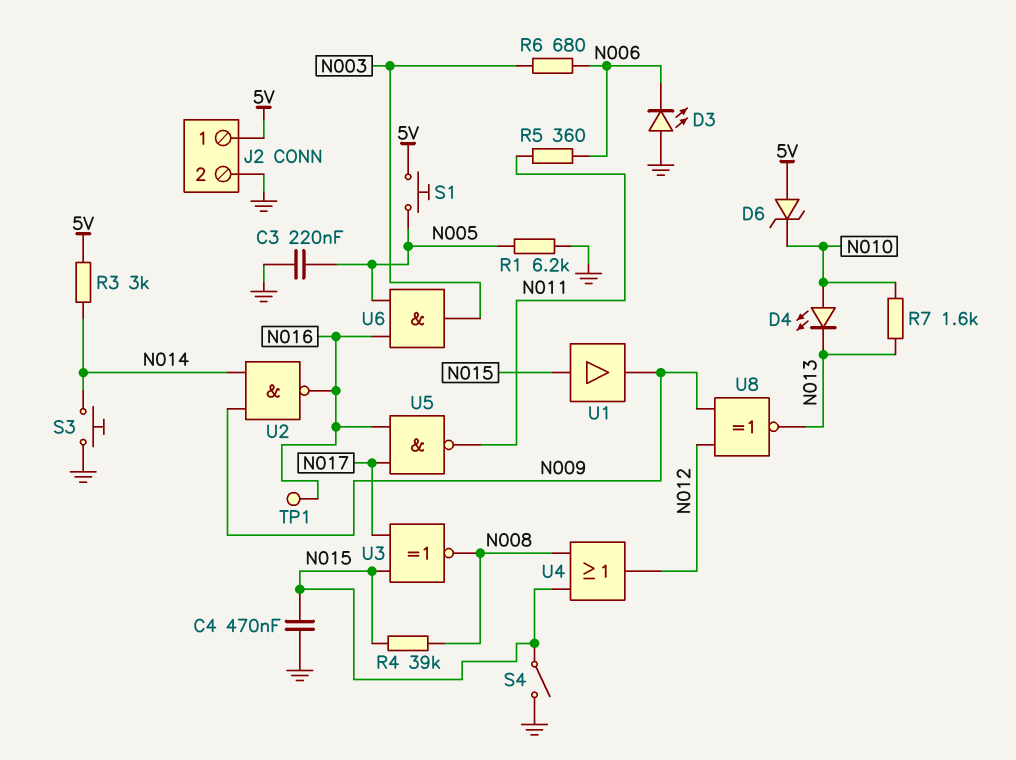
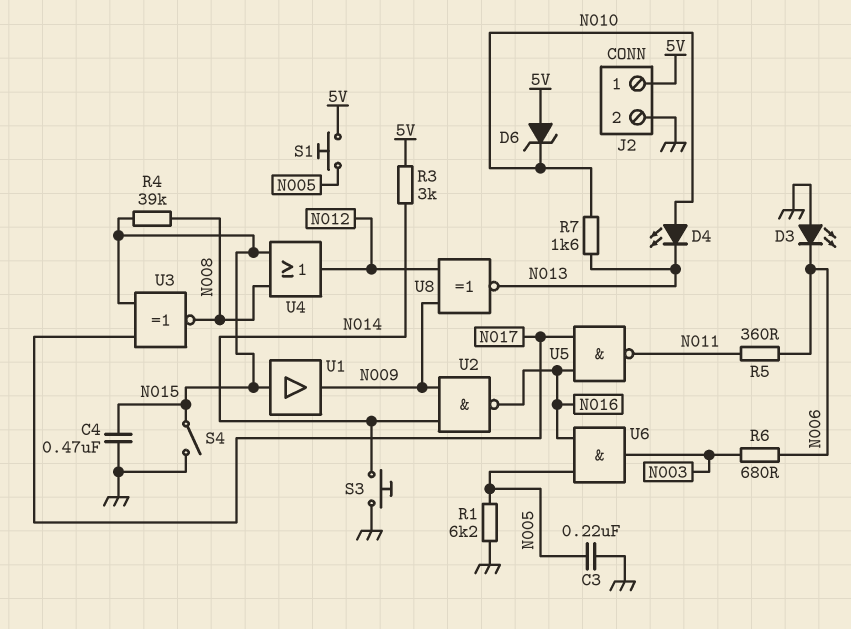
TP1: test point (N016) -> none

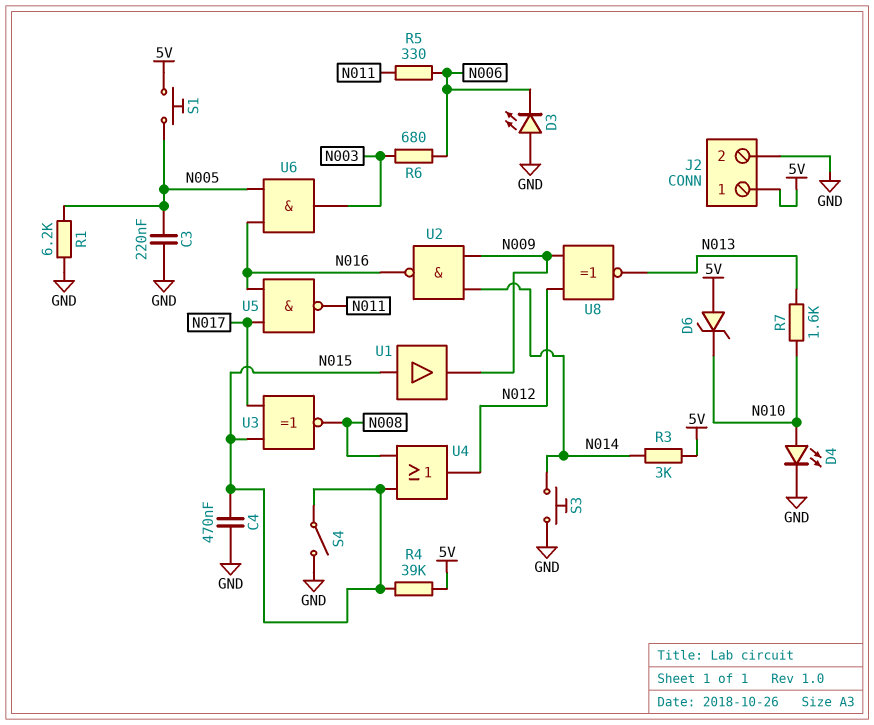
D4: LED (A N010, K N013) -> LED (A N010, K GND)
R4: 39k (N008, N015) -> 39k (5V, N015)
R5: 360 (N006, N011) -> 330 (N006, N011)

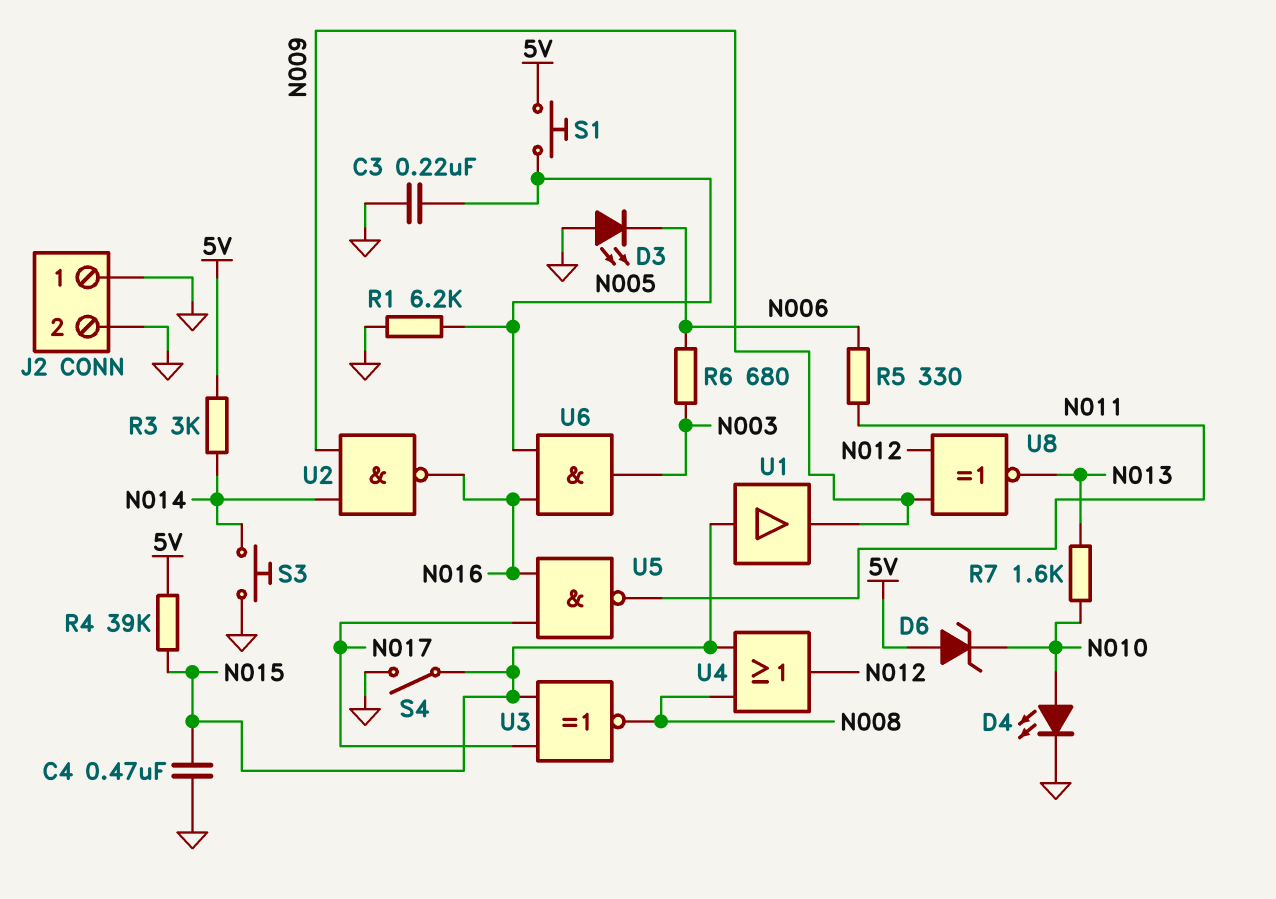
J2 pin 1: 5V -> GND

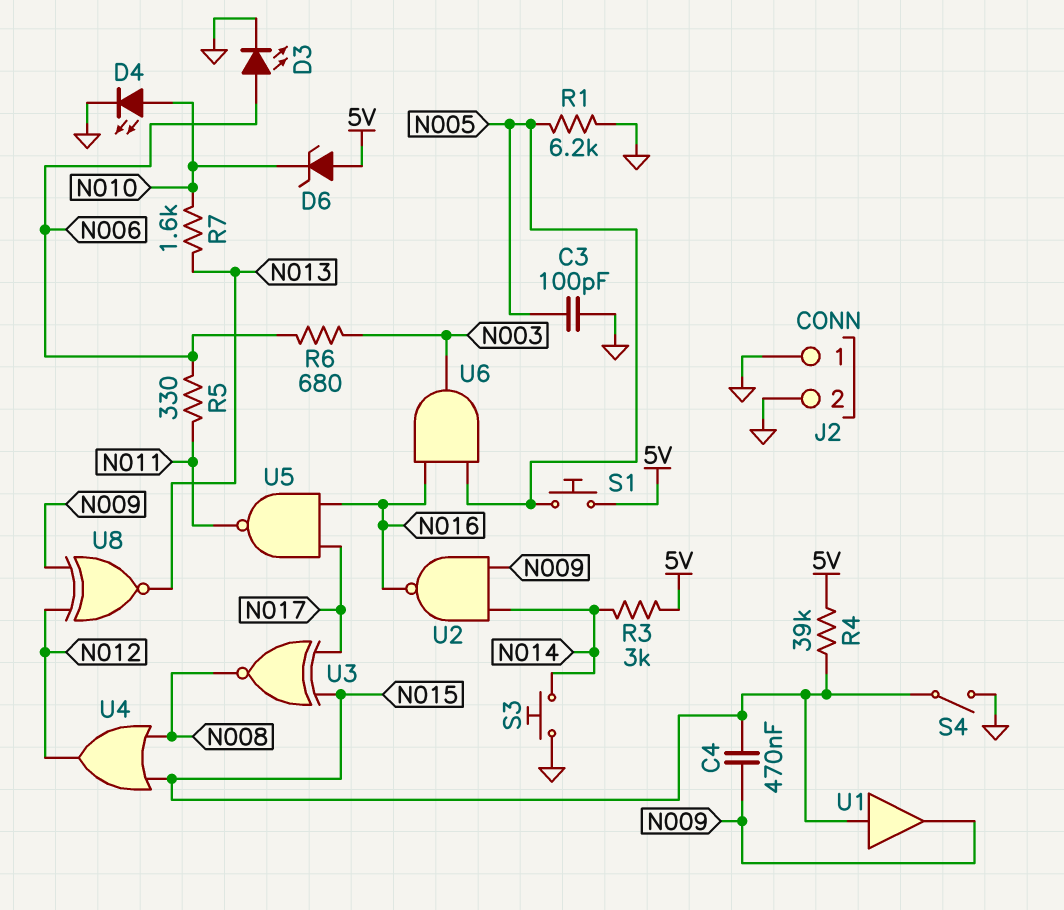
C3: 220nF (GND, N005) -> 100pF (GND, N005)
C4: 470nF (GND, N015) -> 470nF (N009, N015)
D3: LED (A GND, K N006) -> LED (A N006, K GND)

